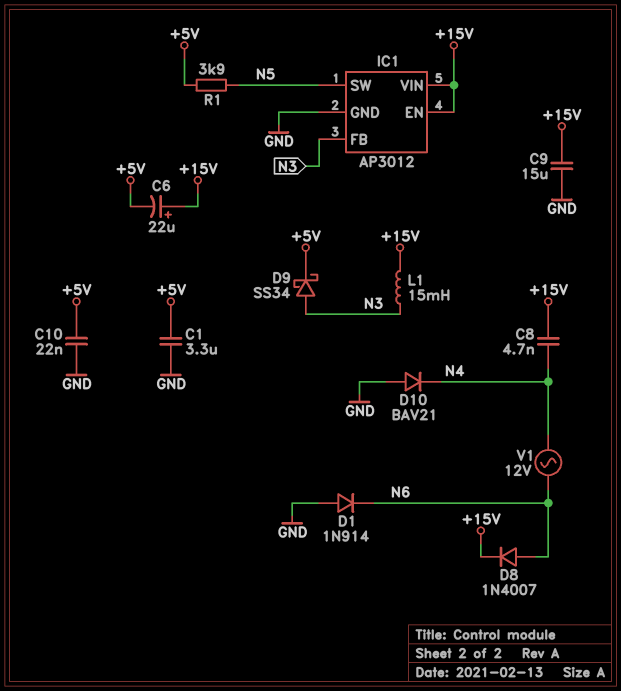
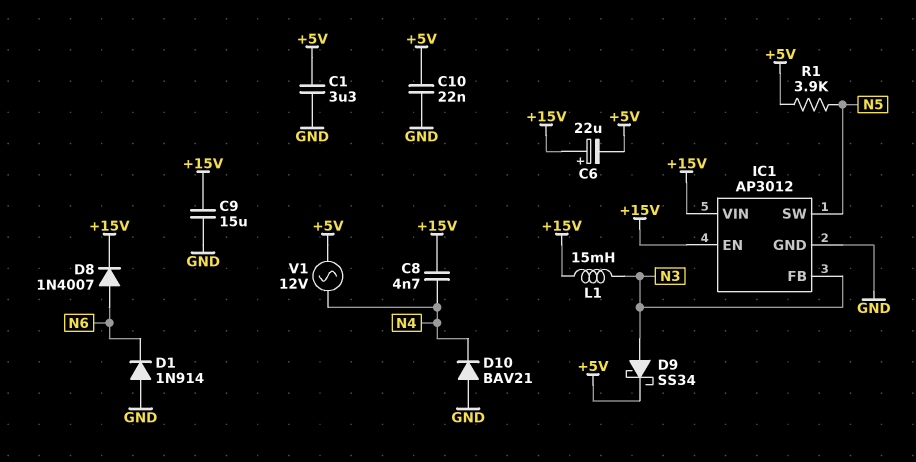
V1: AC 12V (N4, N6) -> AC 12V (+5V, N4)

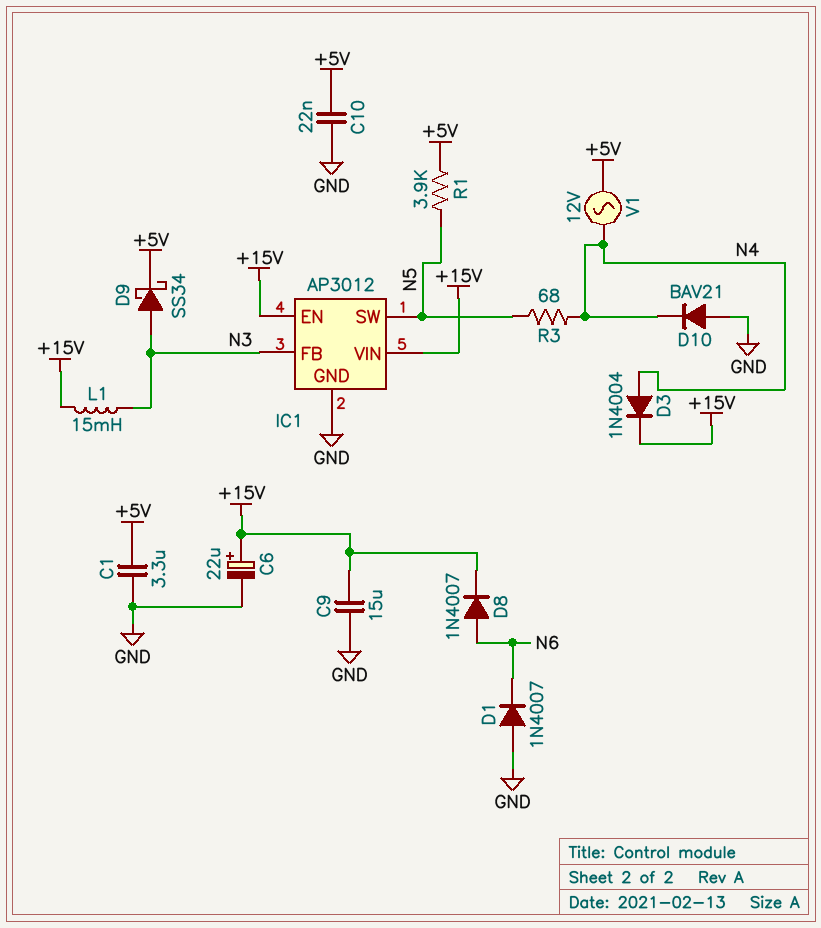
C6: 22uF (plus +15V, minus +5V) -> 22uF (plus +15V, minus GND)
C8: 4.7nF (+15V, N4) -> none
D1: diode 1N914 (A GND, K N6) -> diode 1N4007 (A GND, K N6)
D3: none -> diode 1N4004 (A N4, K +15V)
R3: none -> 68 (N4, N5)

